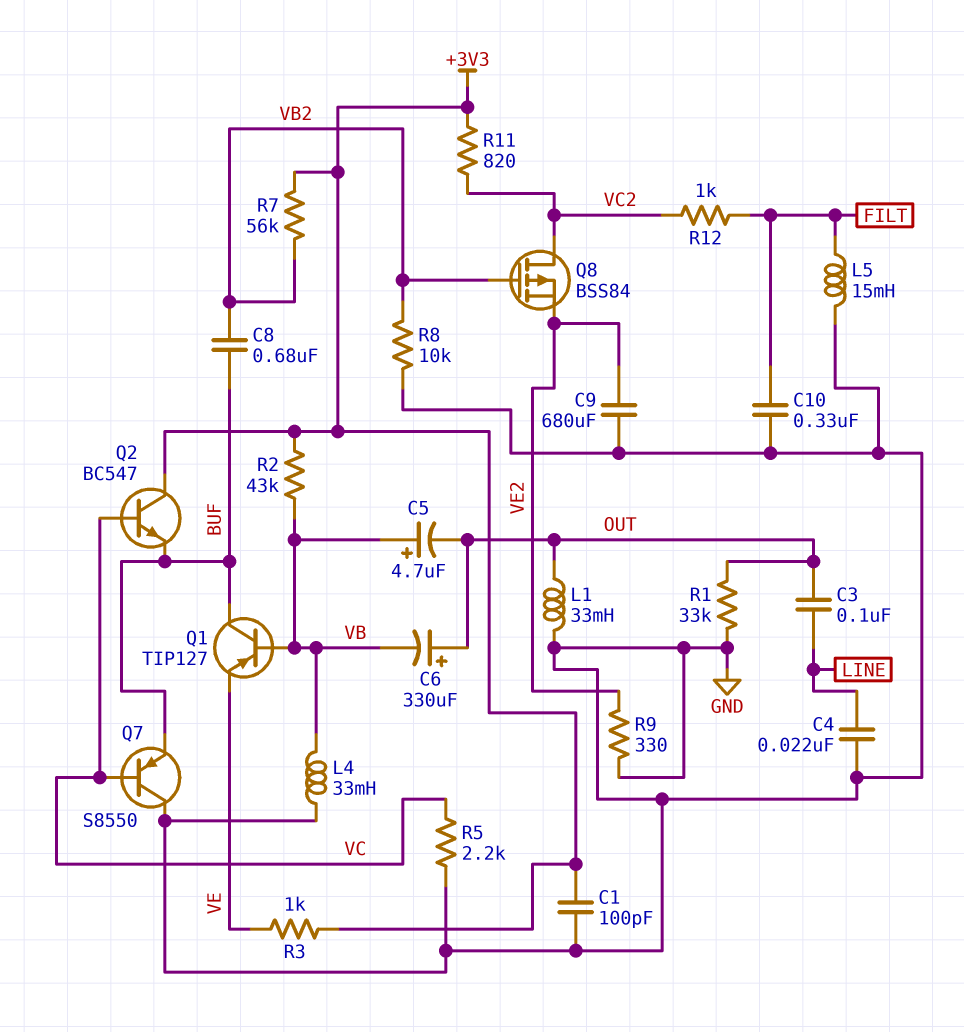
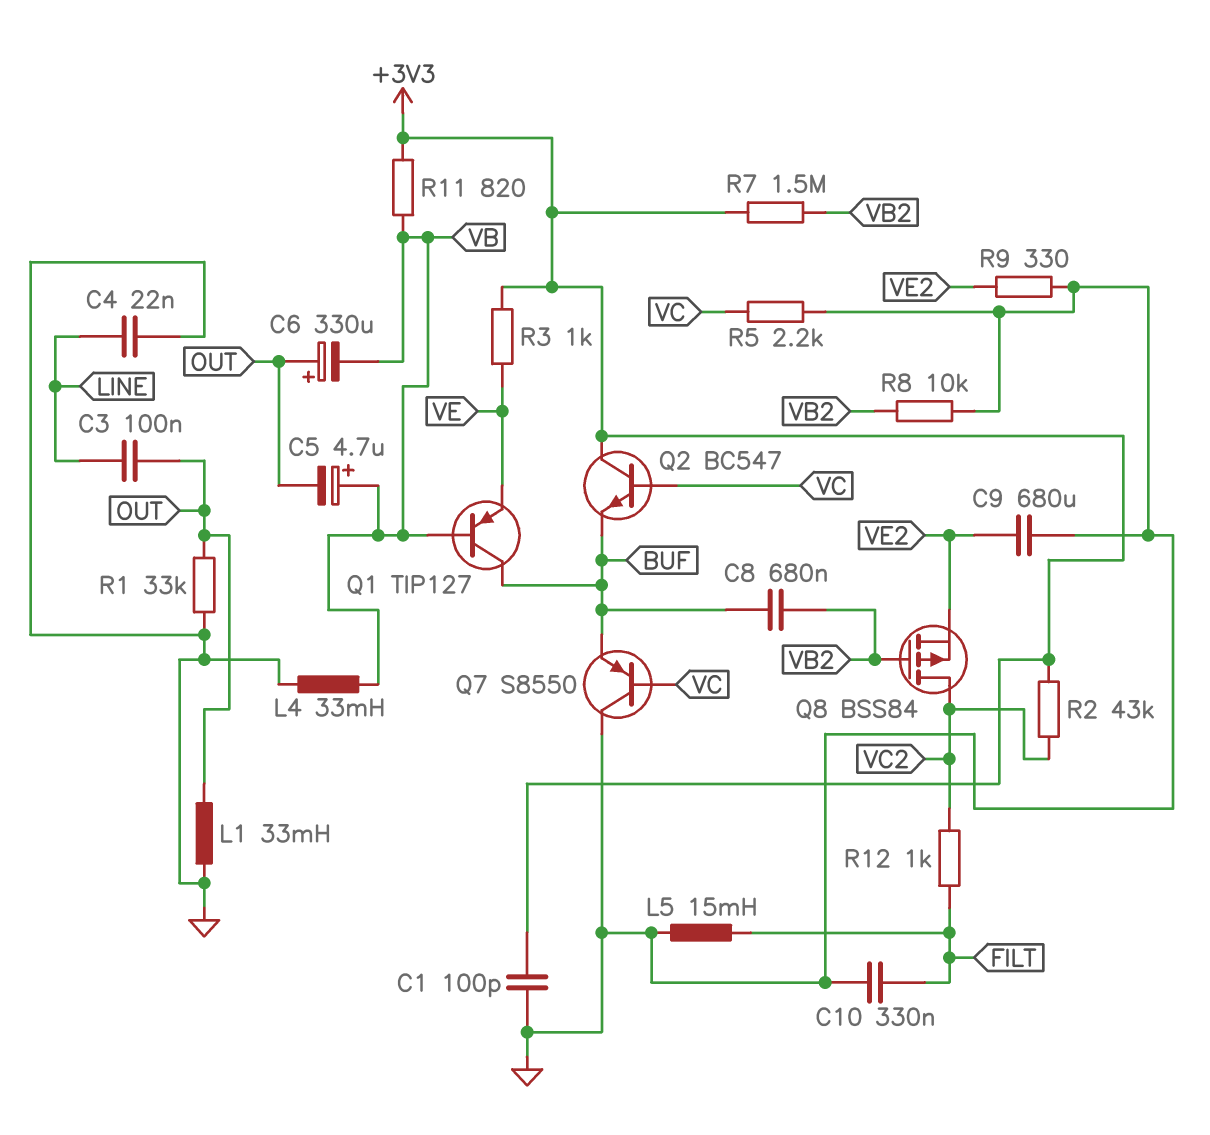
R2: 43k (+3V3, VB) -> 43k (+3V3, VC2)
R7: 56k (+3V3, VB2) -> 1.5M (+3V3, VB2)
R11: 820 (+3V3, VC2) -> 820 (+3V3, VB)

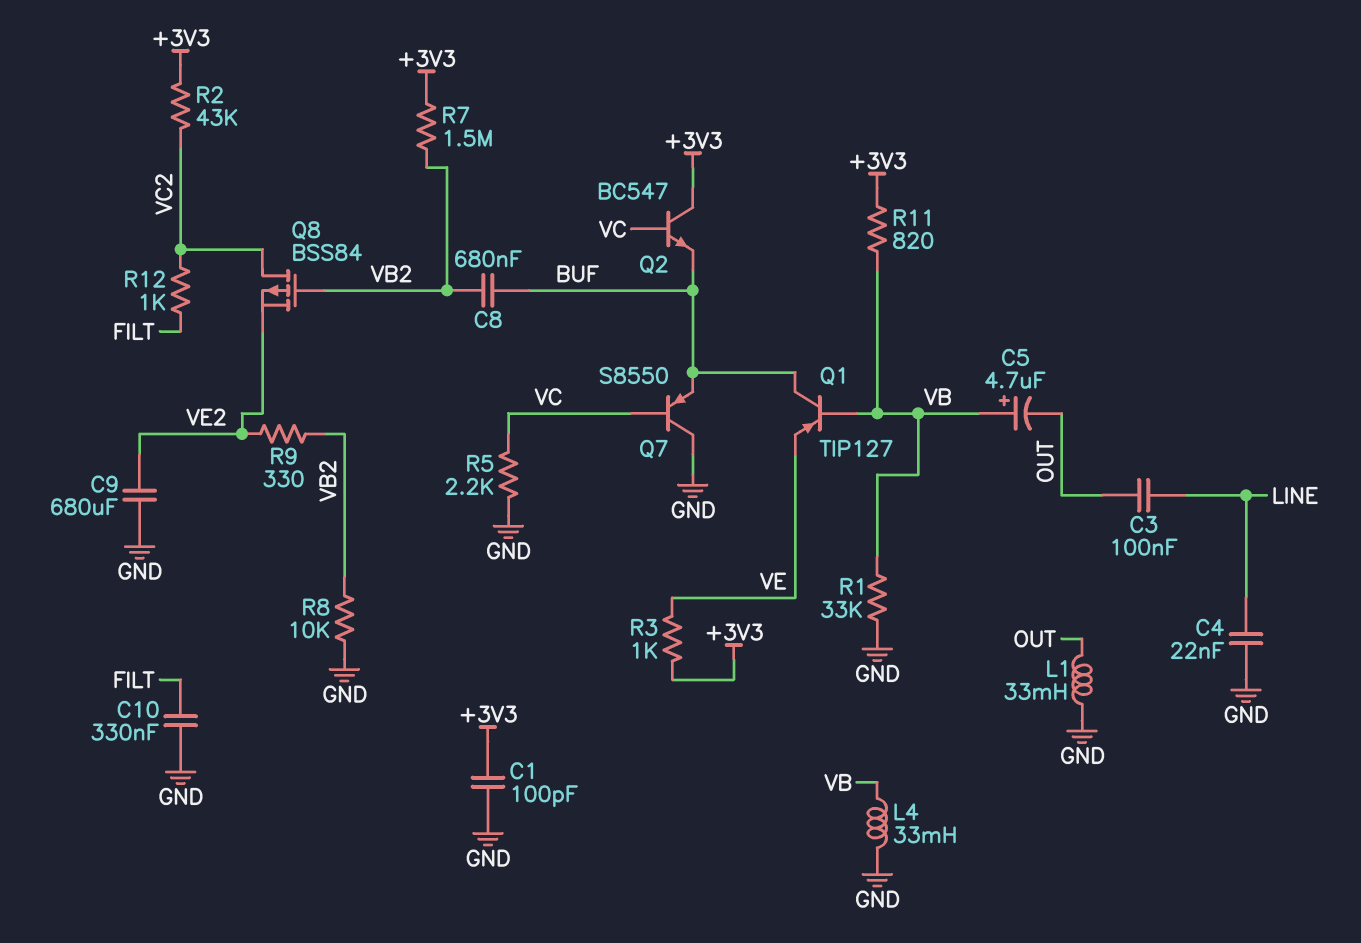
C6: 330uF (plus OUT, minus VB) -> none
L5: 15mH (FILT, GND) -> none
R1: 33k (GND, OUT) -> 33k (GND, VB)
R9: 330 (GND, VE2) -> 330 (VB2, VE2)

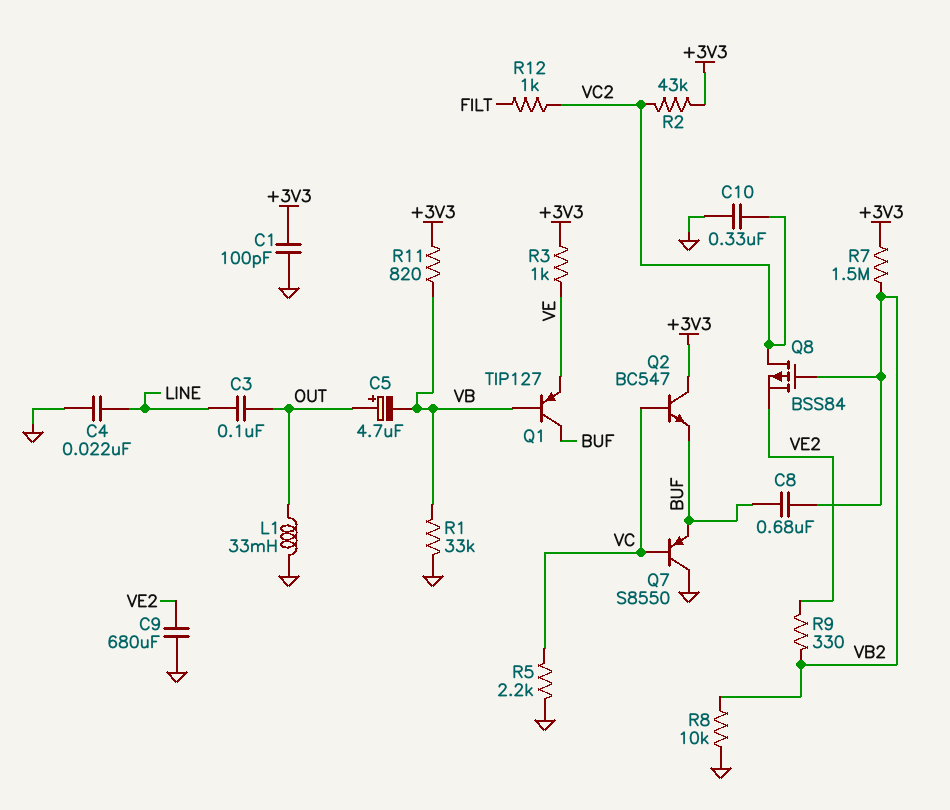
C5: 4.7uF (plus VB, minus OUT) -> 4.7uF (plus OUT, minus VB)
C10: 330nF (FILT, GND) -> 330nF (GND, VC2)
L4: 33mH (GND, VB) -> none

